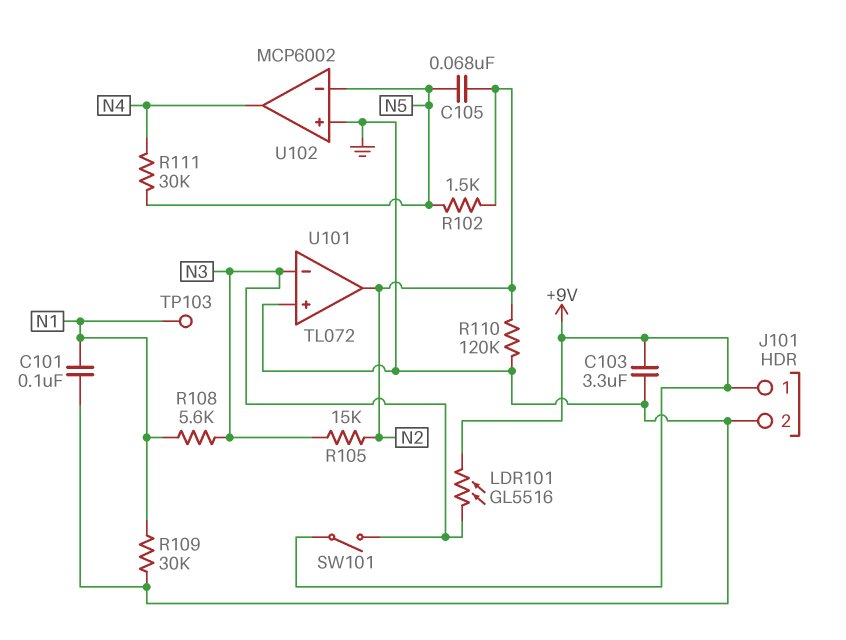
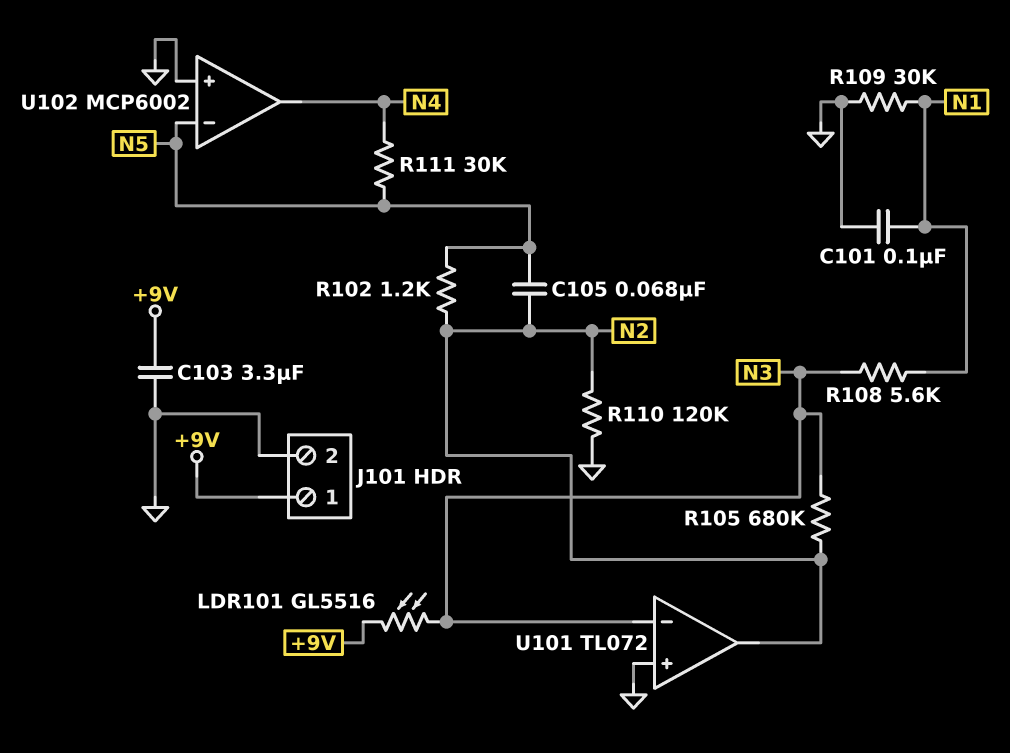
R102: 1.5k (N2, N5) -> 1.2k (N2, N5)
R105: 15k (N2, N3) -> 680k (N2, N3)
SW101: switch (+9V, N3) -> none
TP103: test point (N1) -> none

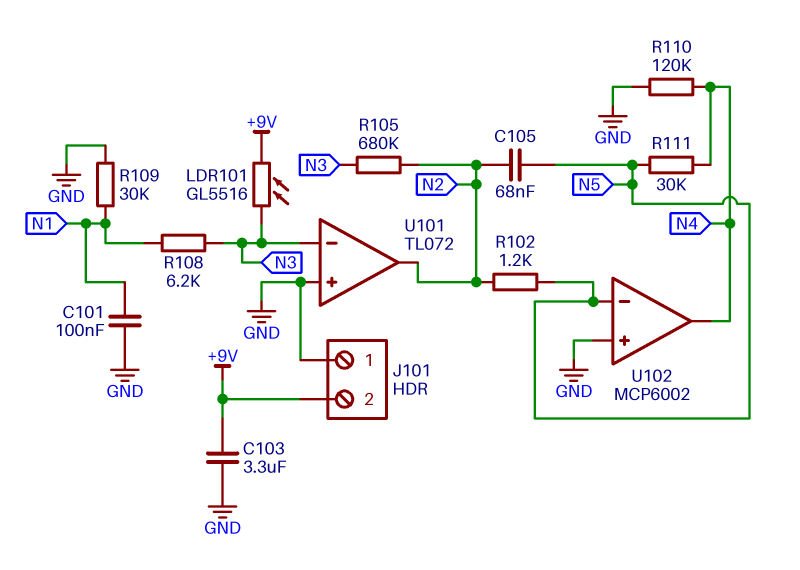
J101 pin 1: +9V -> GND
J101 pin 2: GND -> +9V
R108: 5.6k (N1, N3) -> 6.2k (N1, N3)
R110: 120k (GND, N2) -> 120k (GND, N4)

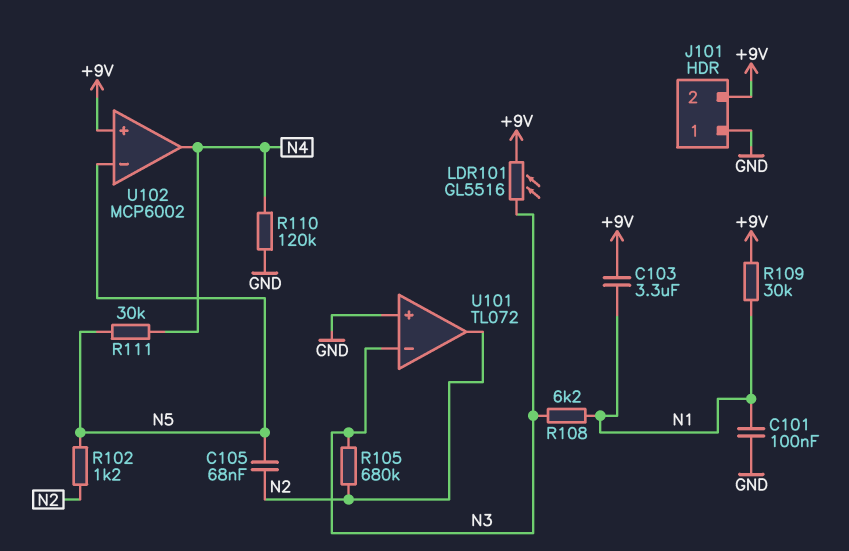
C103: 3.3uF (+9V, GND) -> 3.3uF (+9V, N1)
R109: 30k (GND, N1) -> 30k (+9V, N1)
U102 pin in+: GND -> +9V

